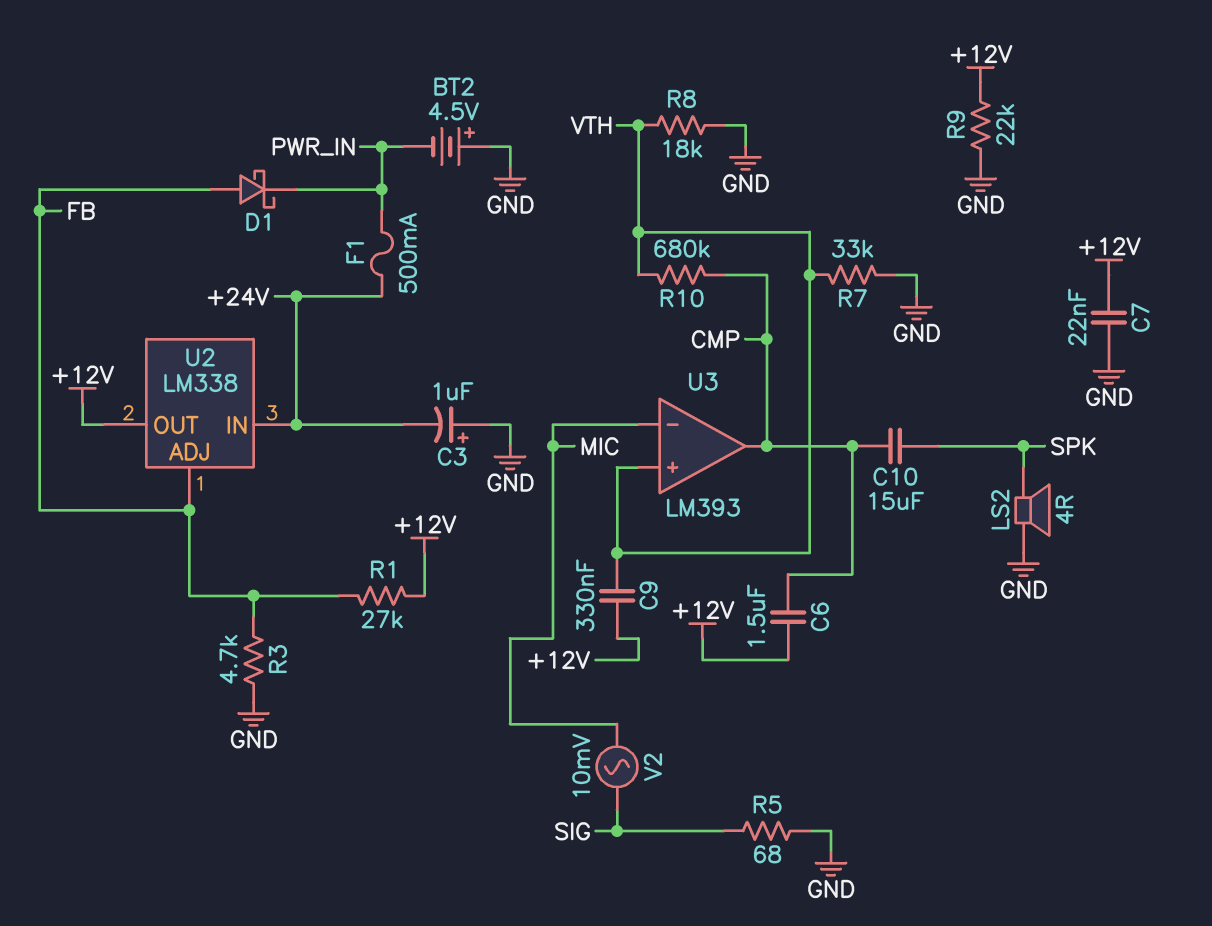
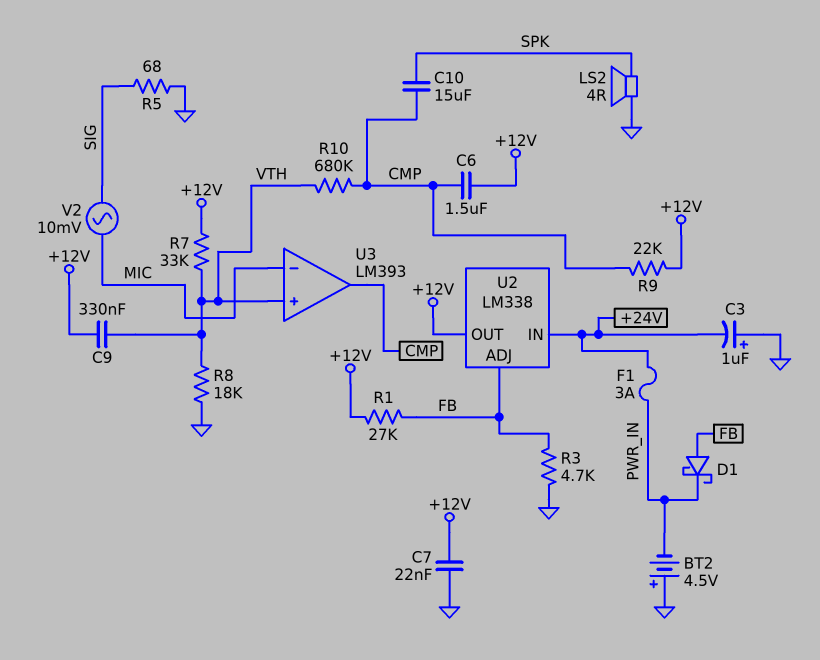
F1: 500mA (+24V, PWR_IN) -> 3A (+24V, PWR_IN)
R7: 33k (GND, VTH) -> 33k (+12V, VTH)
R9: 22k (+12V, GND) -> 22k (+12V, CMP)

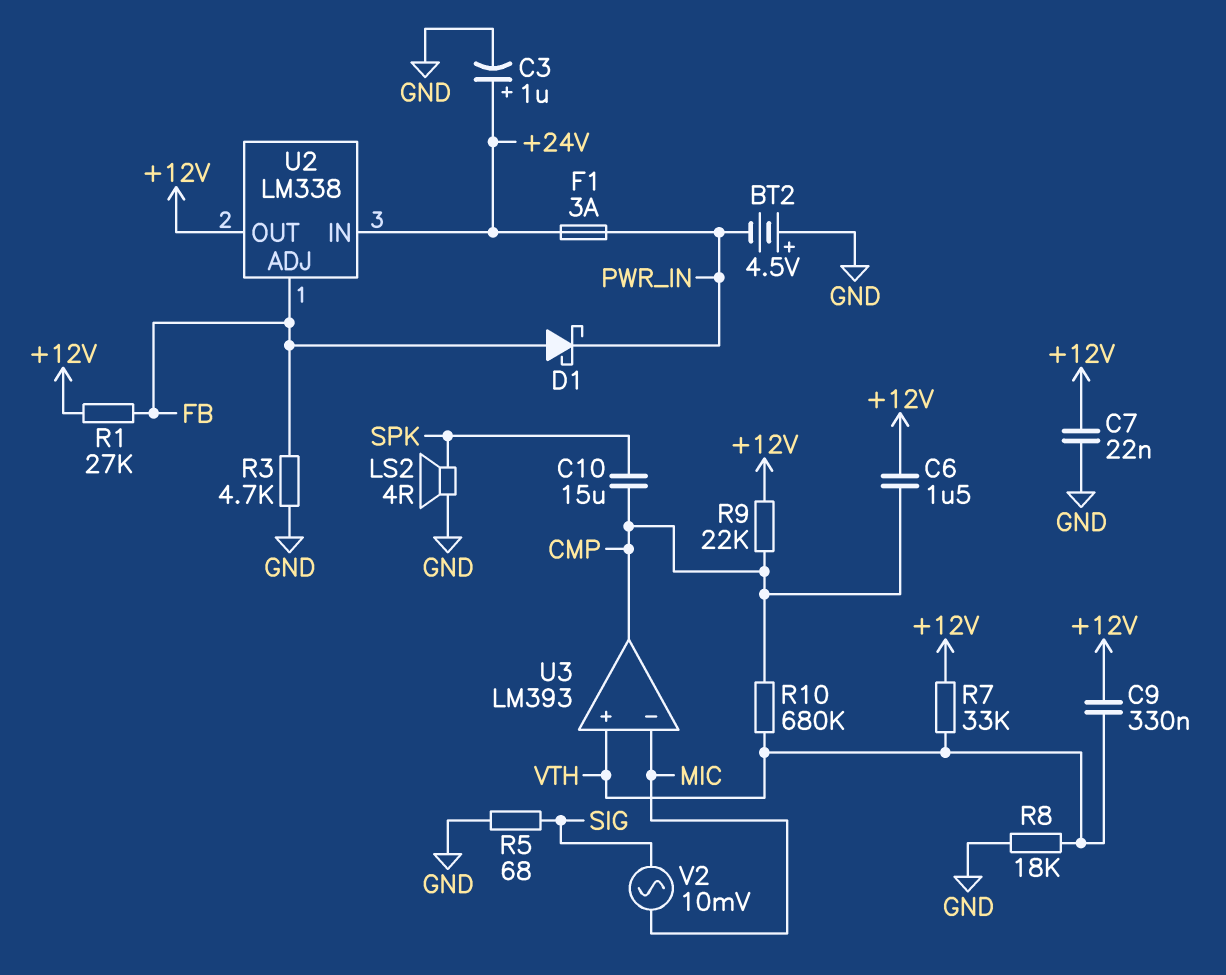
C3: 1uF (plus GND, minus +24V) -> 1uF (plus +24V, minus GND)

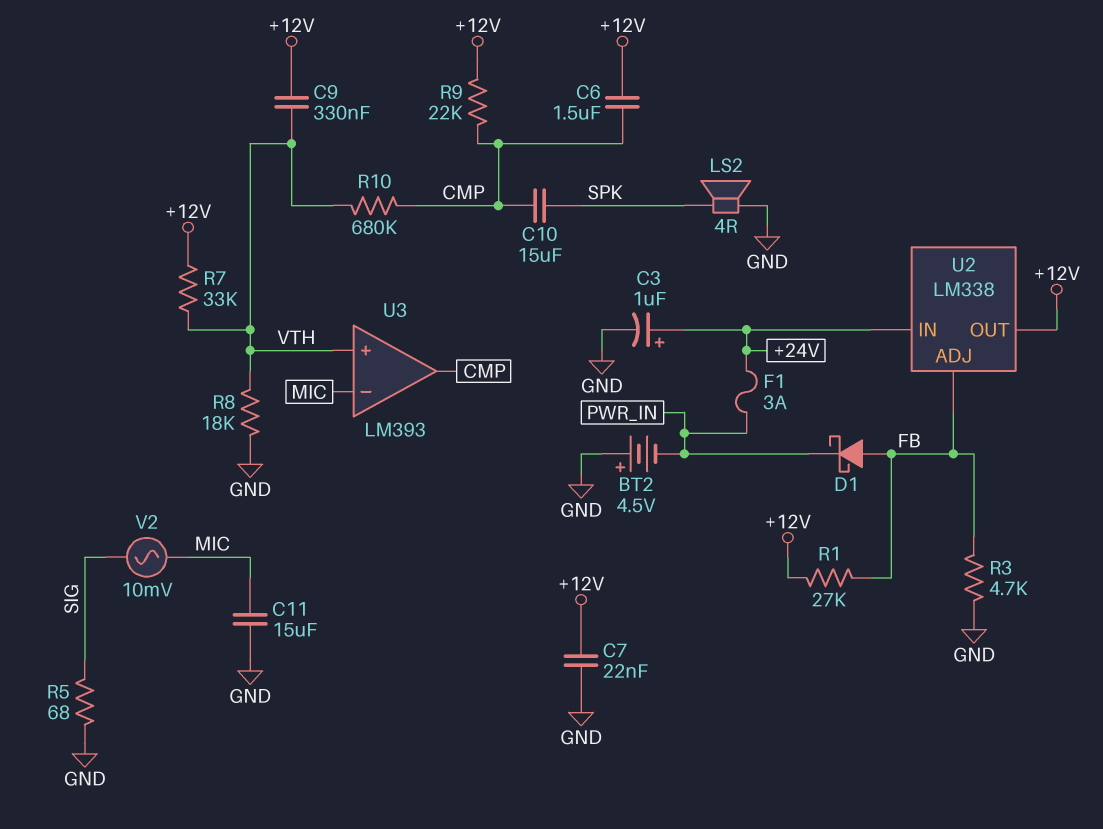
C11: none -> 15uF (GND, MIC)

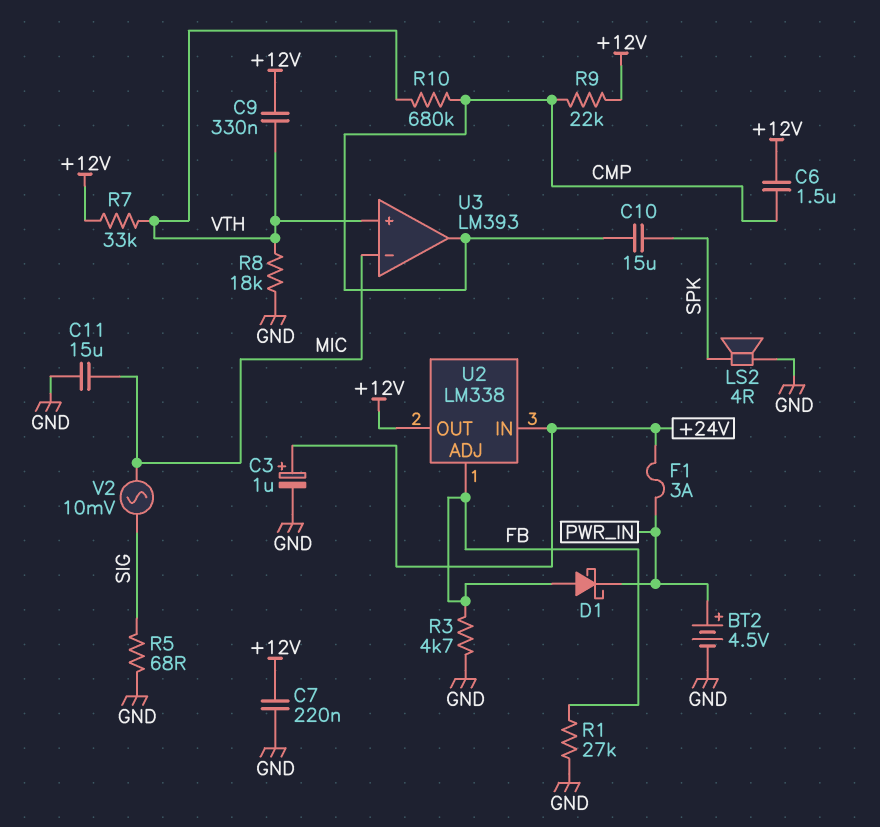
BT2: 4.5V (plus GND, minus PWR_IN) -> 4.5V (plus PWR_IN, minus GND)
C7: 22nF (+12V, GND) -> 220nF (+12V, GND)
R1: 27k (+12V, FB) -> 27k (FB, GND)

